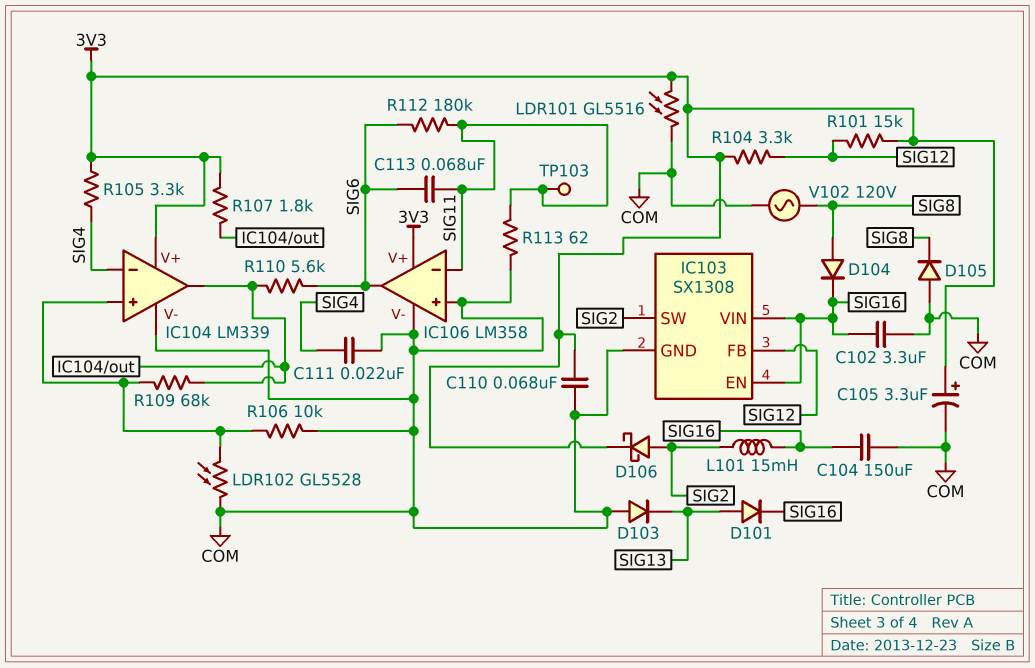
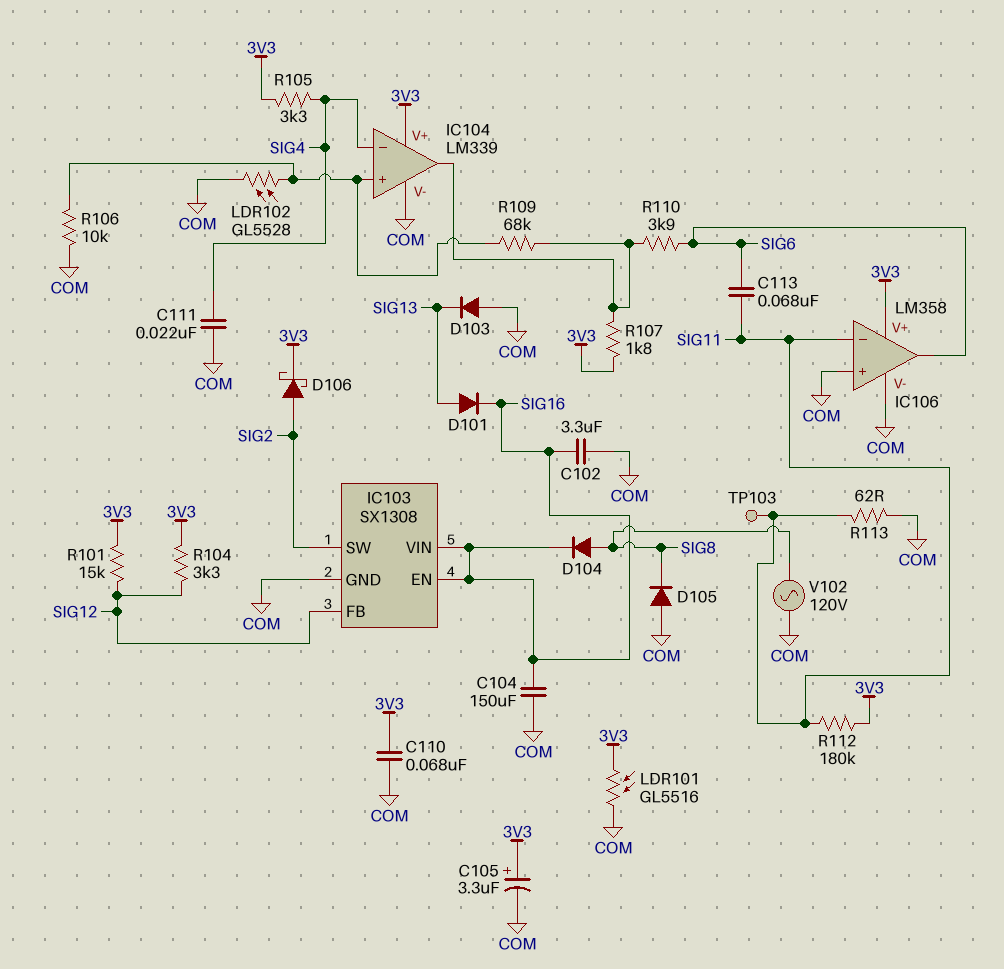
L101: 15mH (SIG2, SIG16) -> none
R110: 5.6k (IC104/out, SIG6) -> 3.9k (IC104/out, SIG6)
R112: 180k (SIG6, SIG11) -> 180k (3V3, SIG11)

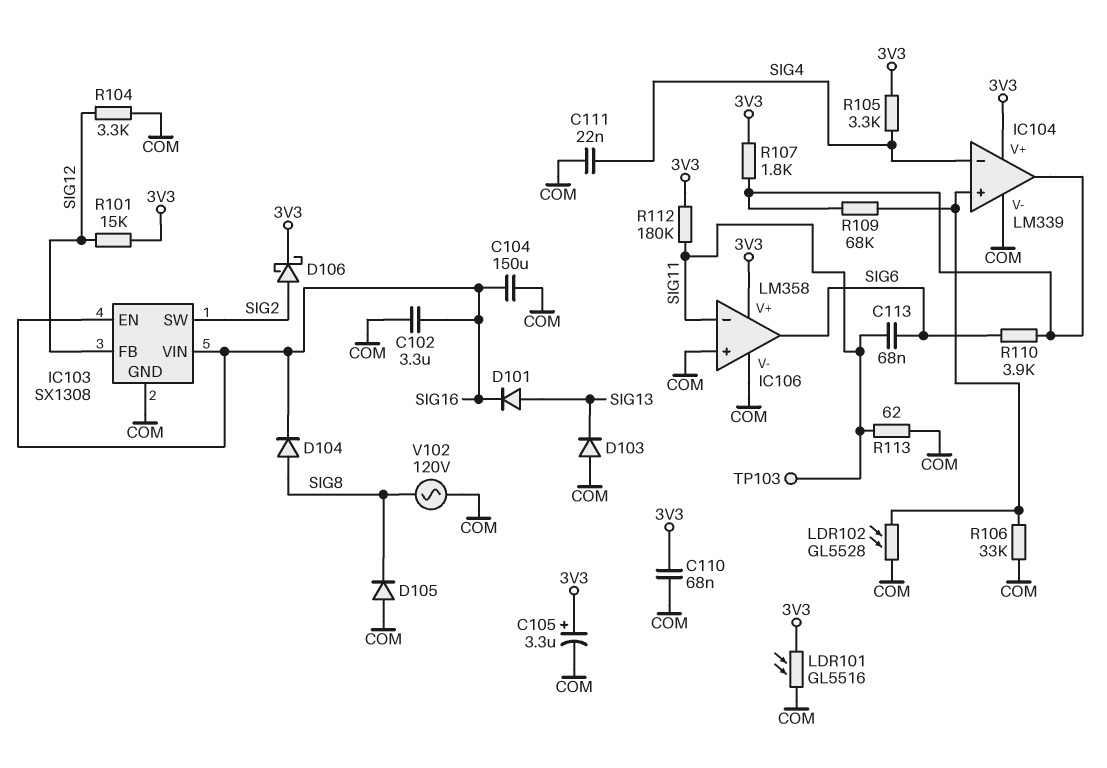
R104: 3.3k (3V3, SIG12) -> 3.3k (COM, SIG12)
R106: 10k (COM, IC104/in+) -> 33k (COM, IC104/in+)

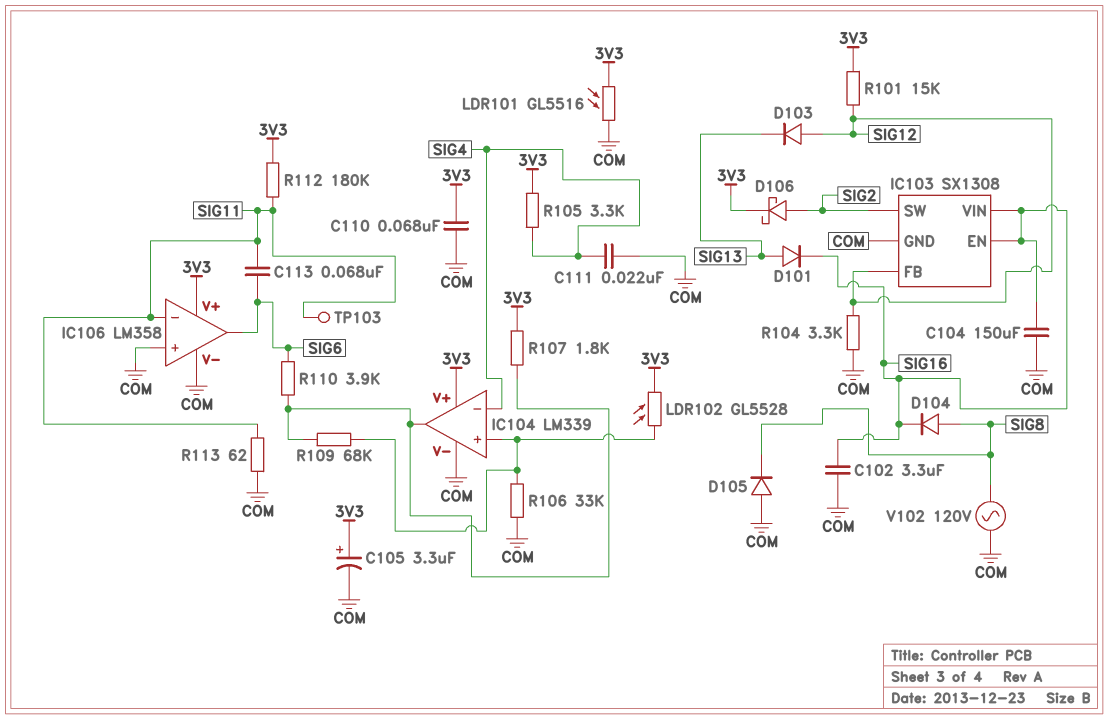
D103: diode (A COM, K SIG13) -> diode (A SIG12, K SIG13)
LDR102: GL5528 (COM, IC104/in+) -> GL5528 (3V3, IC104/in+)

